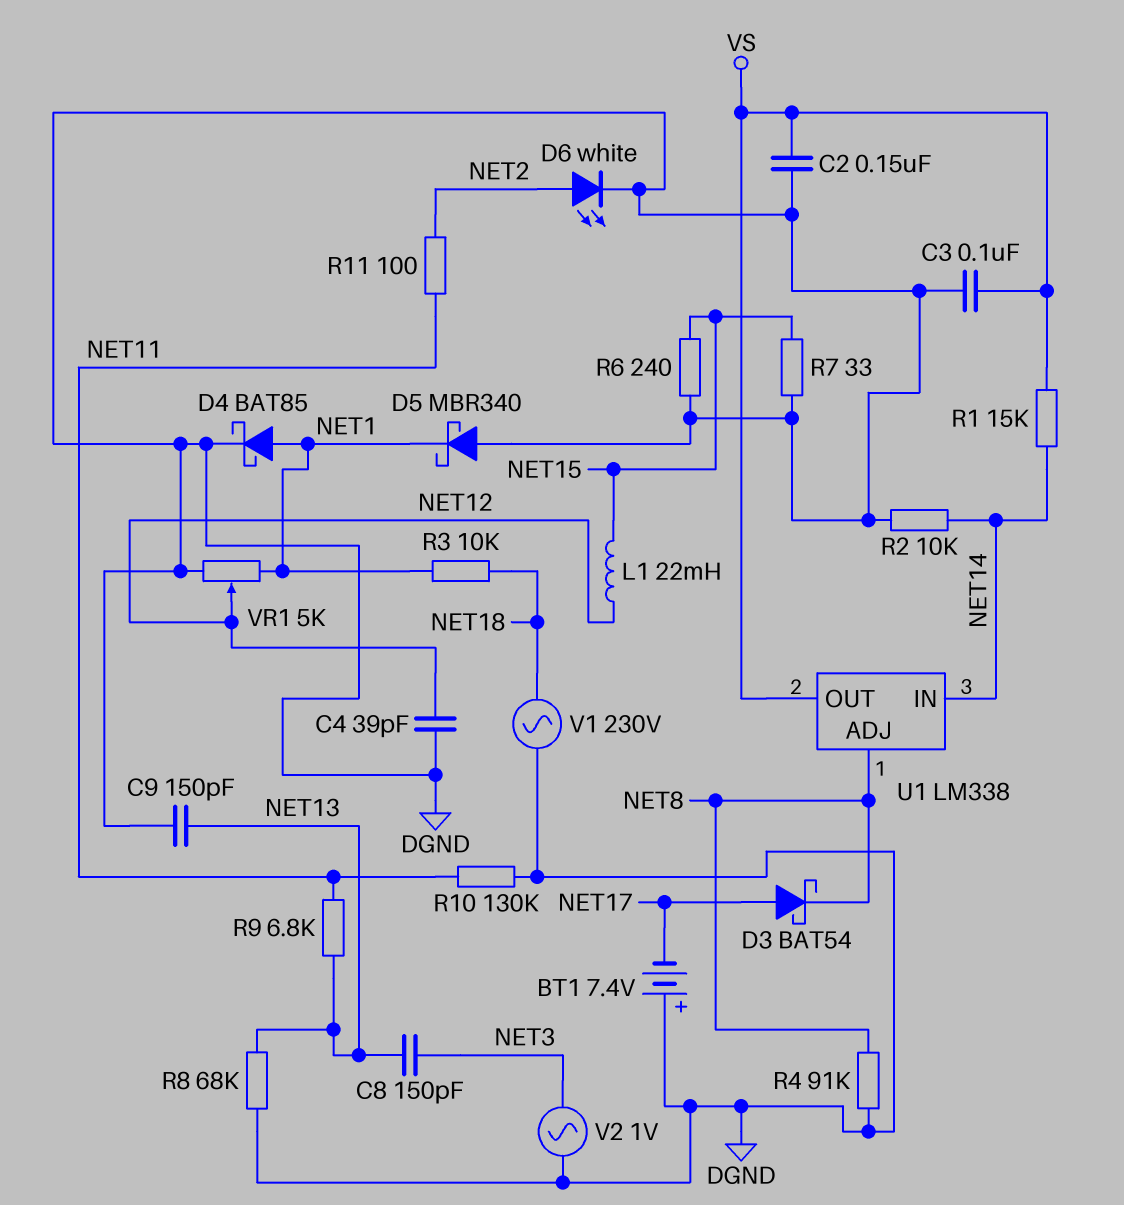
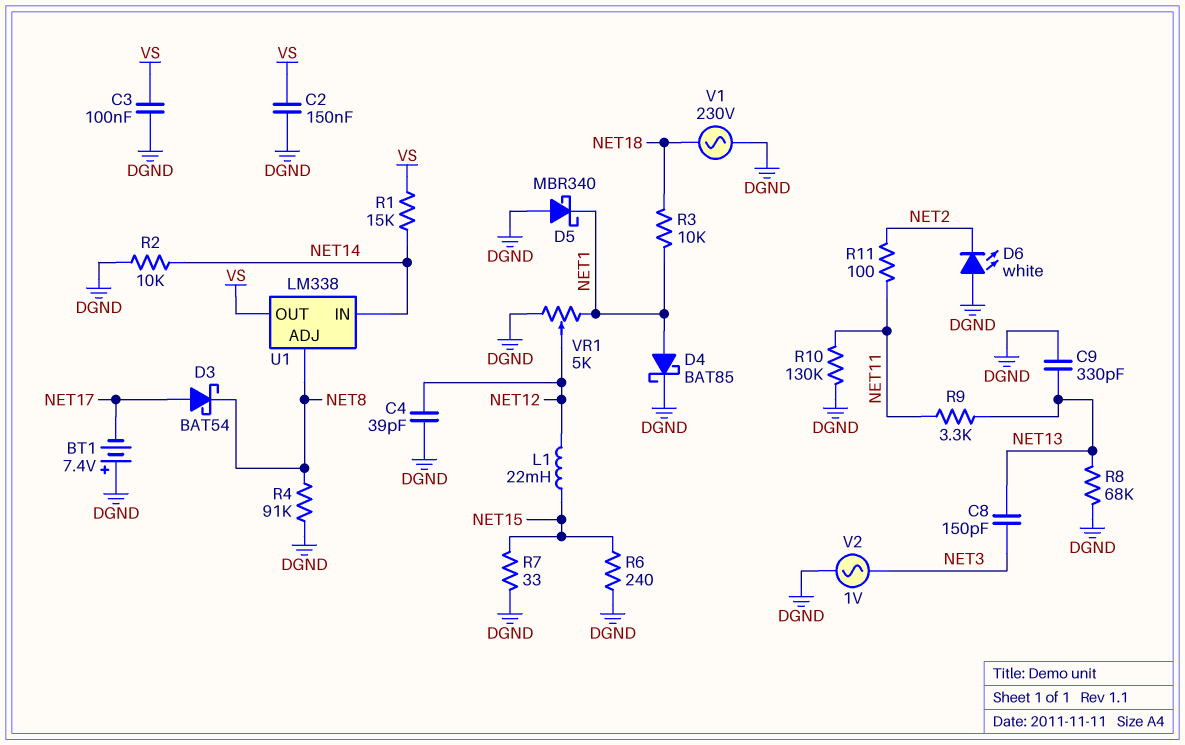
C9: 150pF (DGND, NET13) -> 330pF (DGND, NET13)
D6: LED white (A NET2, K DGND) -> LED white (A DGND, K NET2)
R9: 6.8k (NET11, NET13) -> 3.3k (NET11, NET13)

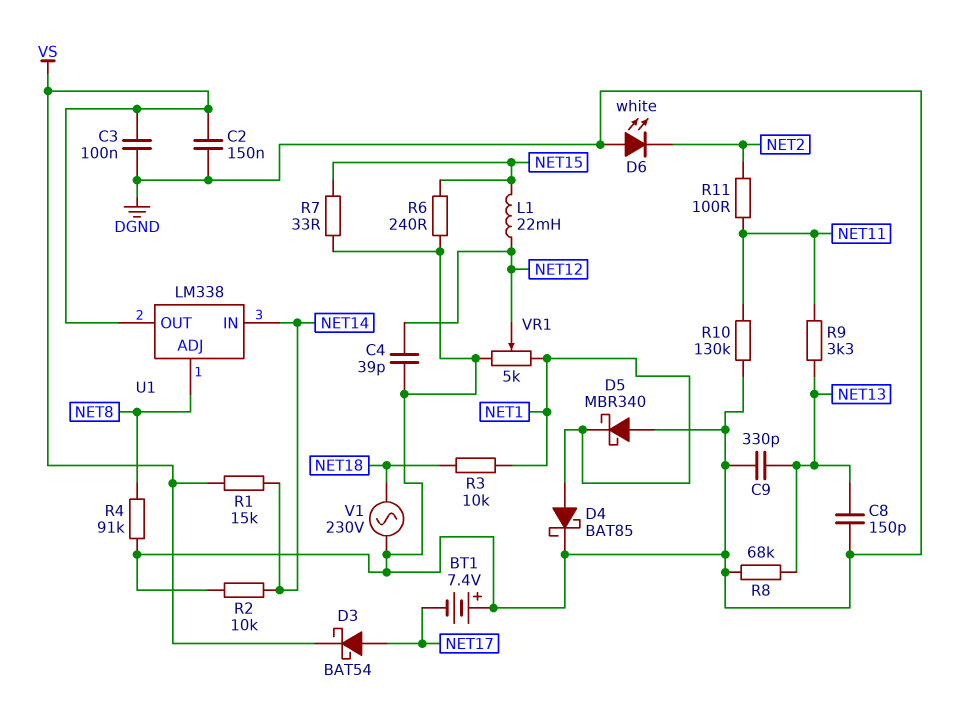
C8: 150pF (NET3, NET13) -> 150pF (DGND, NET13)
D3: schottky BAT54 (A NET17, K NET8) -> schottky BAT54 (A NET17, K VS)
V2: AC 1V (DGND, NET3) -> none

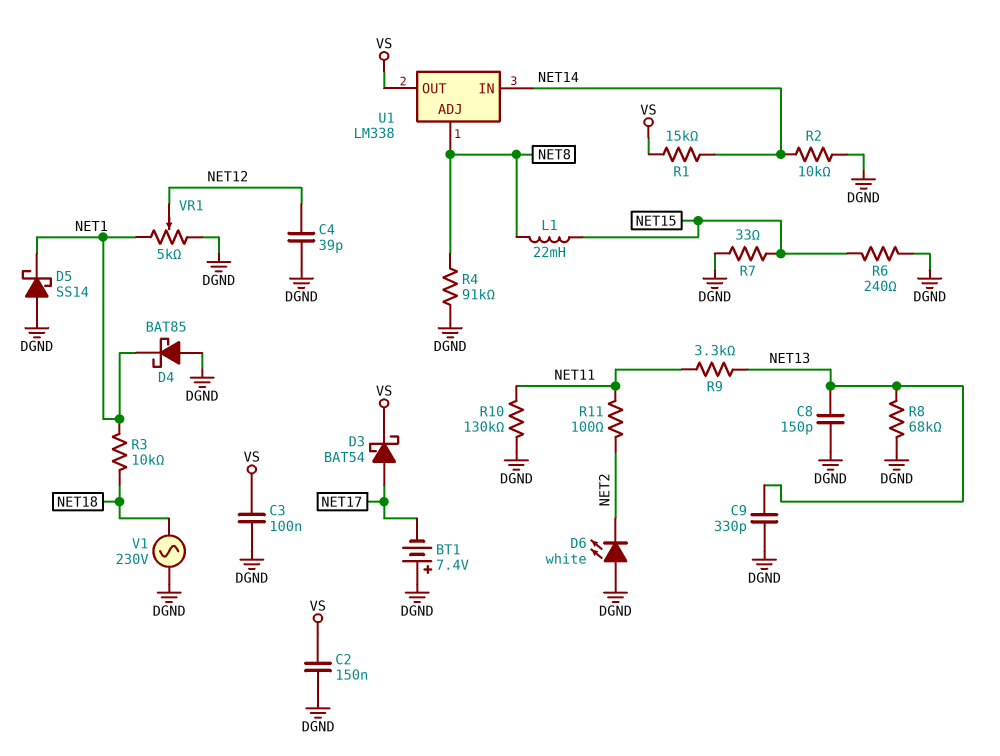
D4: schottky BAT85 (A NET1, K DGND) -> schottky BAT85 (A DGND, K NET1)
D5: schottky MBR340 (A DGND, K NET1) -> schottky SS14 (A DGND, K NET1)
L1: 22mH (NET12, NET15) -> 22mH (NET8, NET15)

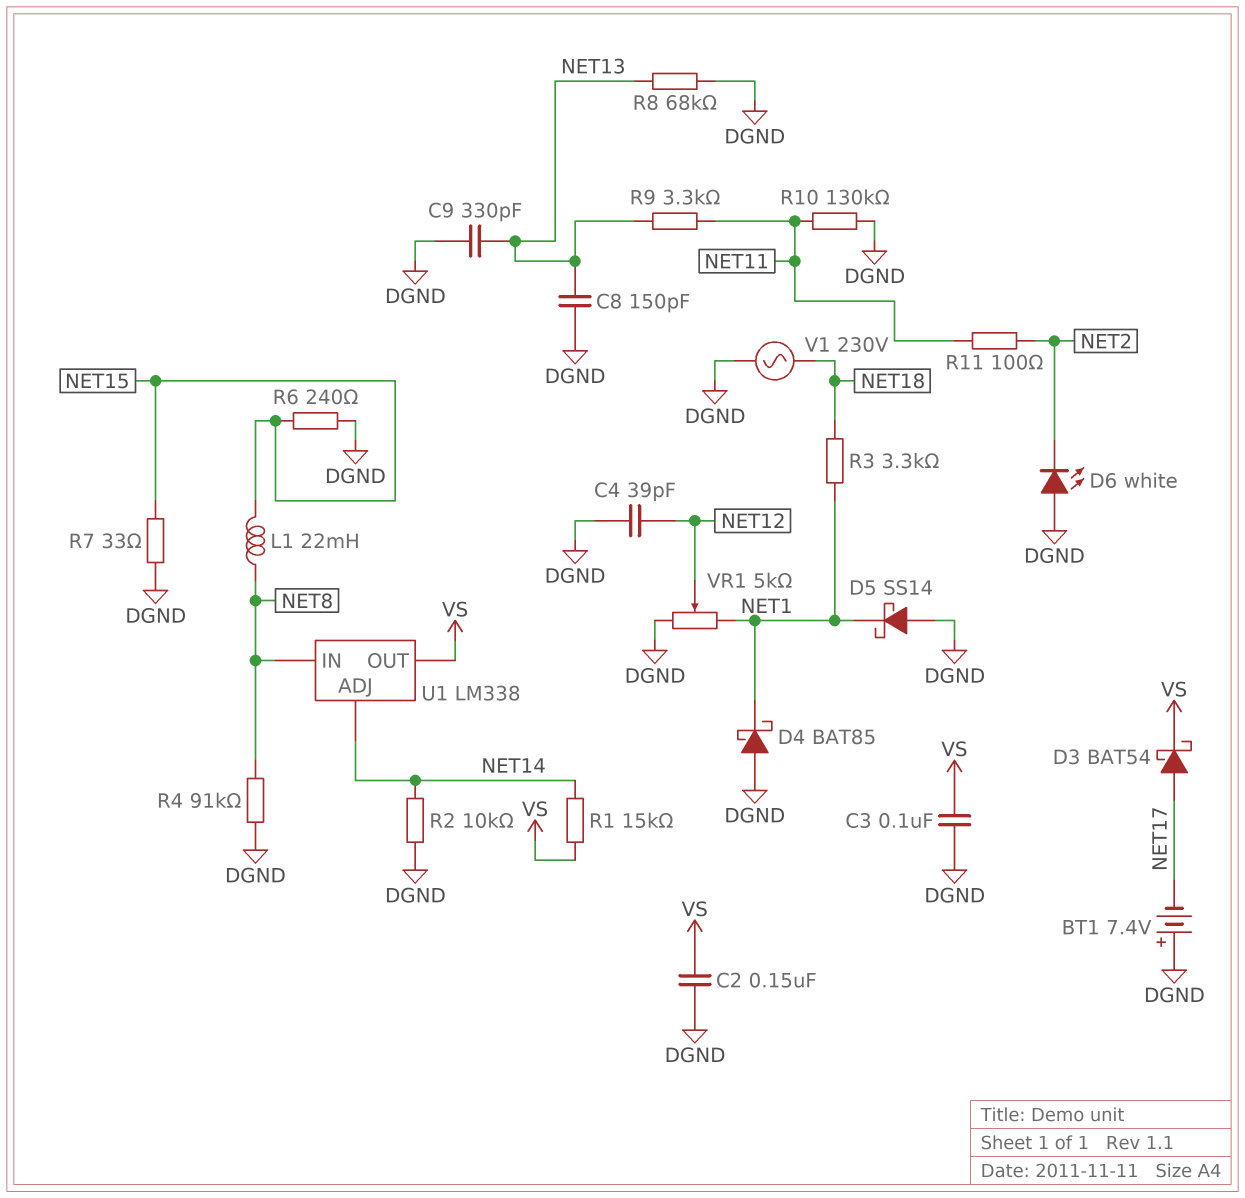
R3: 10k (NET1, NET18) -> 3.3k (NET1, NET18)
U1 pin ADJ: NET8 -> NET14
U1 pin IN: NET14 -> NET8

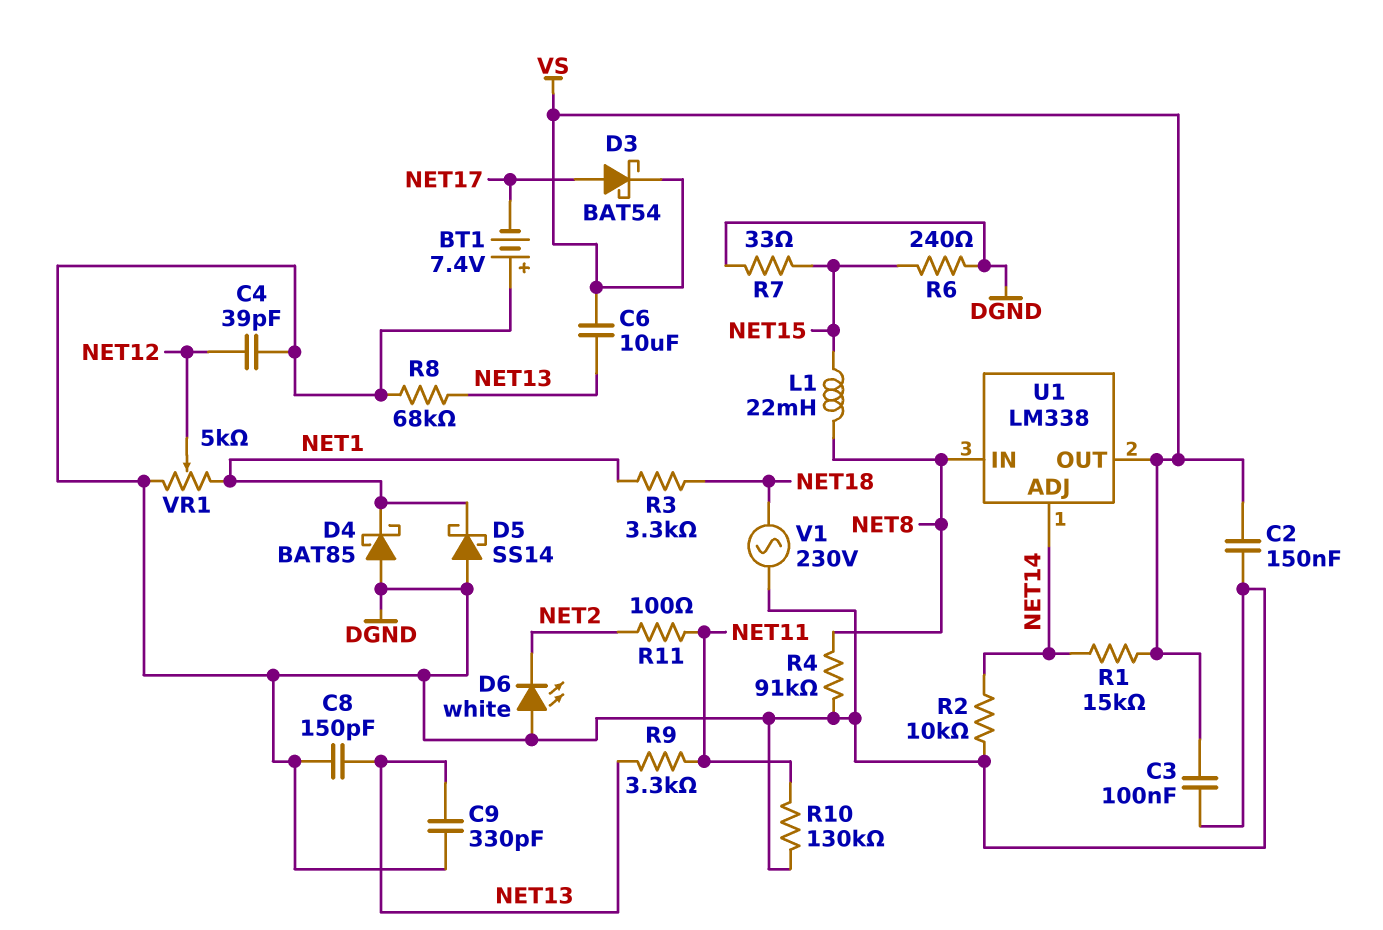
C6: none -> 10uF (NET13, VS)

